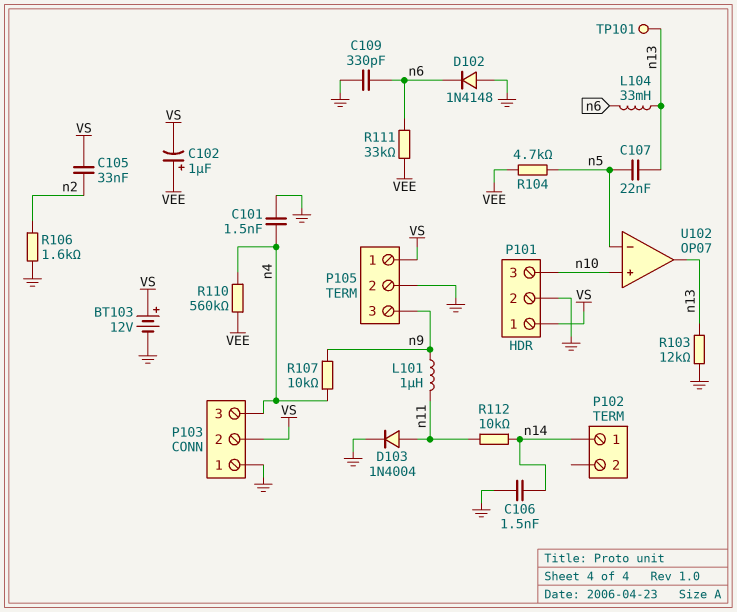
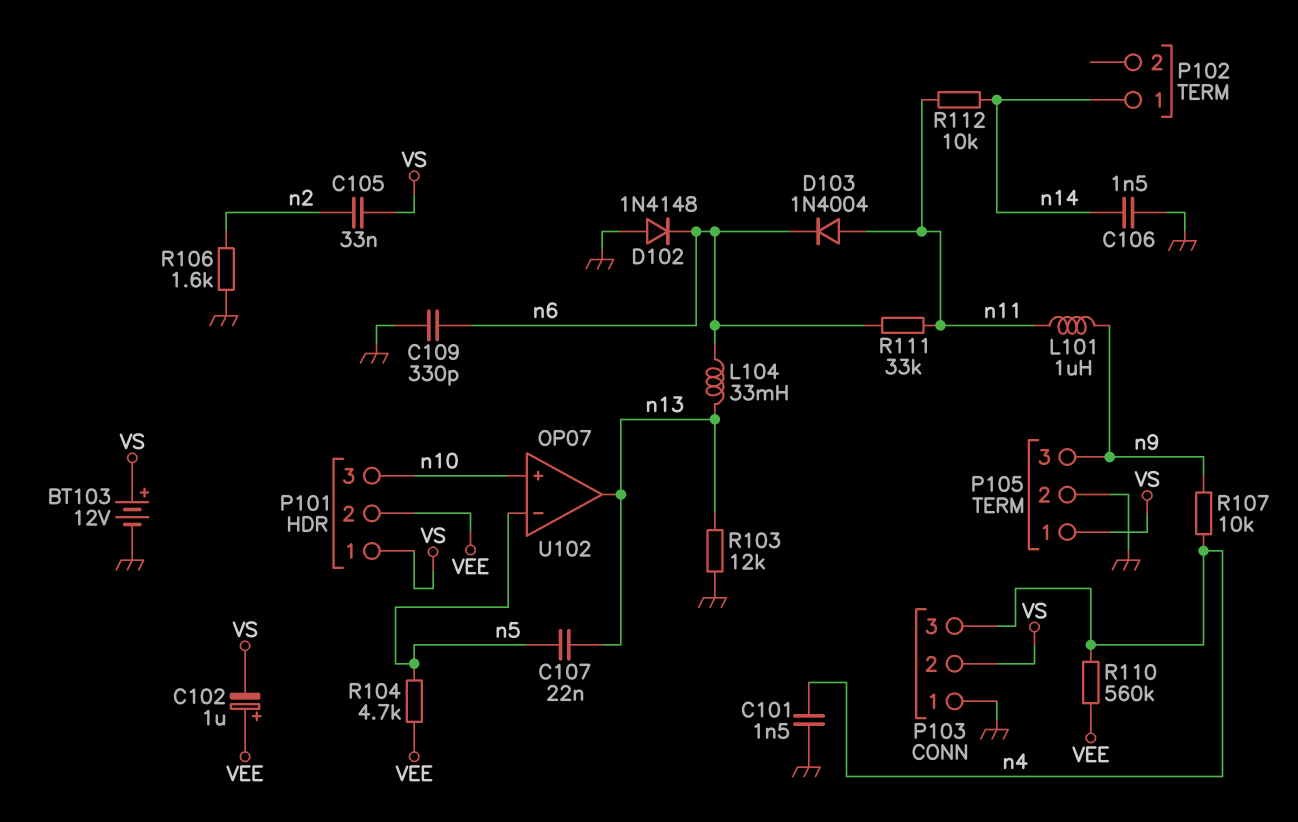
D103: diode 1N4004 (A n11, K GND) -> diode 1N4004 (A n11, K n6)
P101 pin 2: GND -> VEE
R111: 33k (VEE, n6) -> 33k (n6, n11)
TP101: test point (n13) -> none

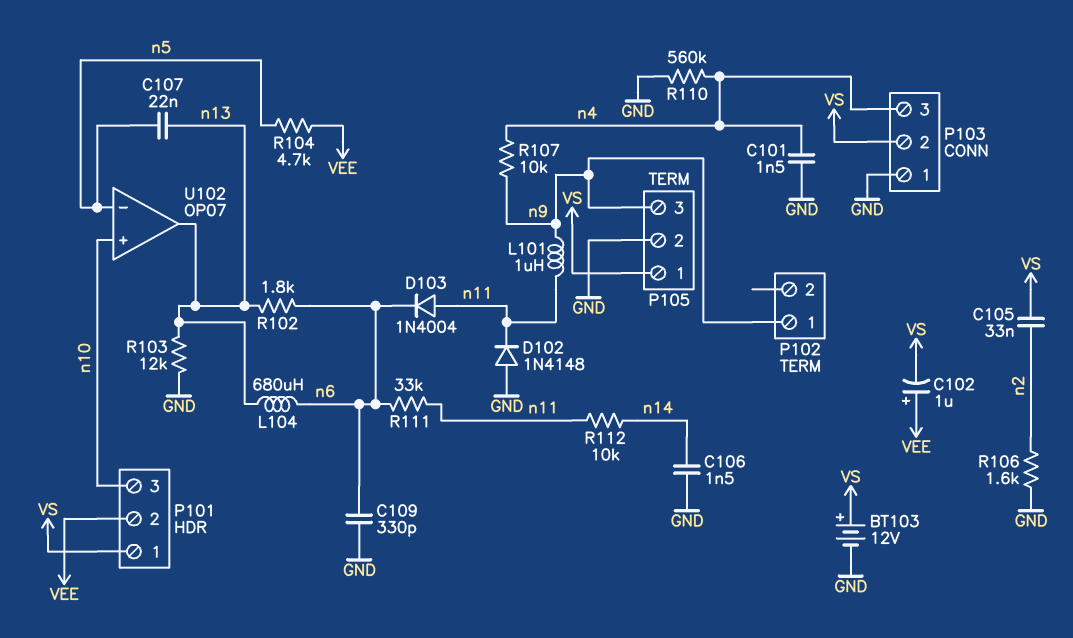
D102: diode 1N4148 (A GND, K n6) -> diode 1N4148 (A GND, K n11)
L104: 33mH (n6, n13) -> 680uH (n6, n13)
P102 pin 1: n14 -> n9
R102: none -> 1.8k (n6, n13)
R110: 560k (VEE, n4) -> 560k (GND, n4)

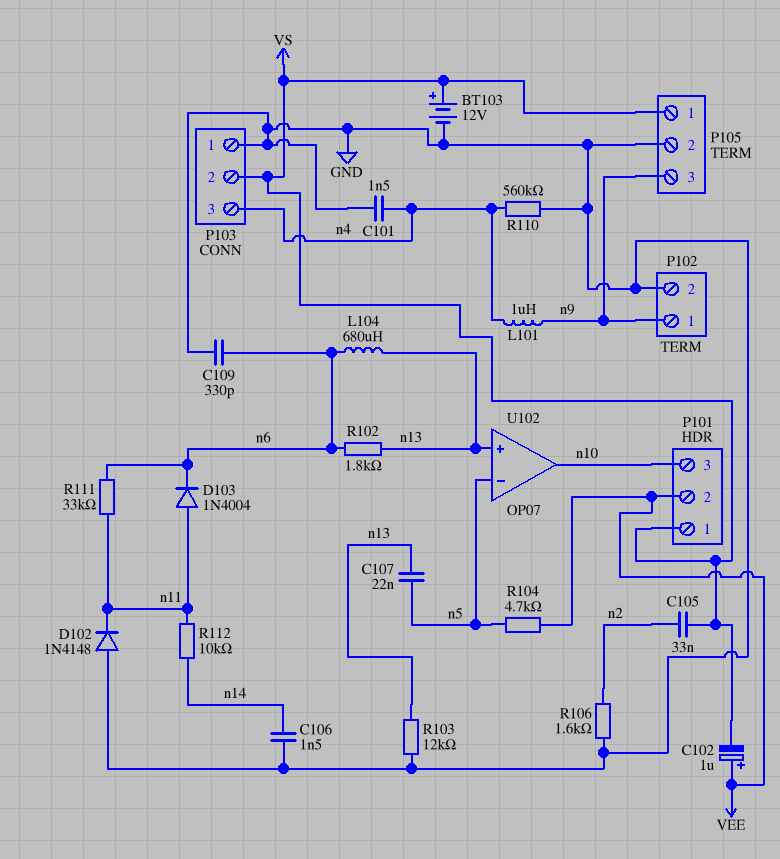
L101: 1uH (n9, n11) -> 1uH (n4, n9)
P102 pin 2: none -> GND
R107: 10k (n4, n9) -> none
U102 pin in+: n10 -> n13
U102 pin out: n13 -> n10

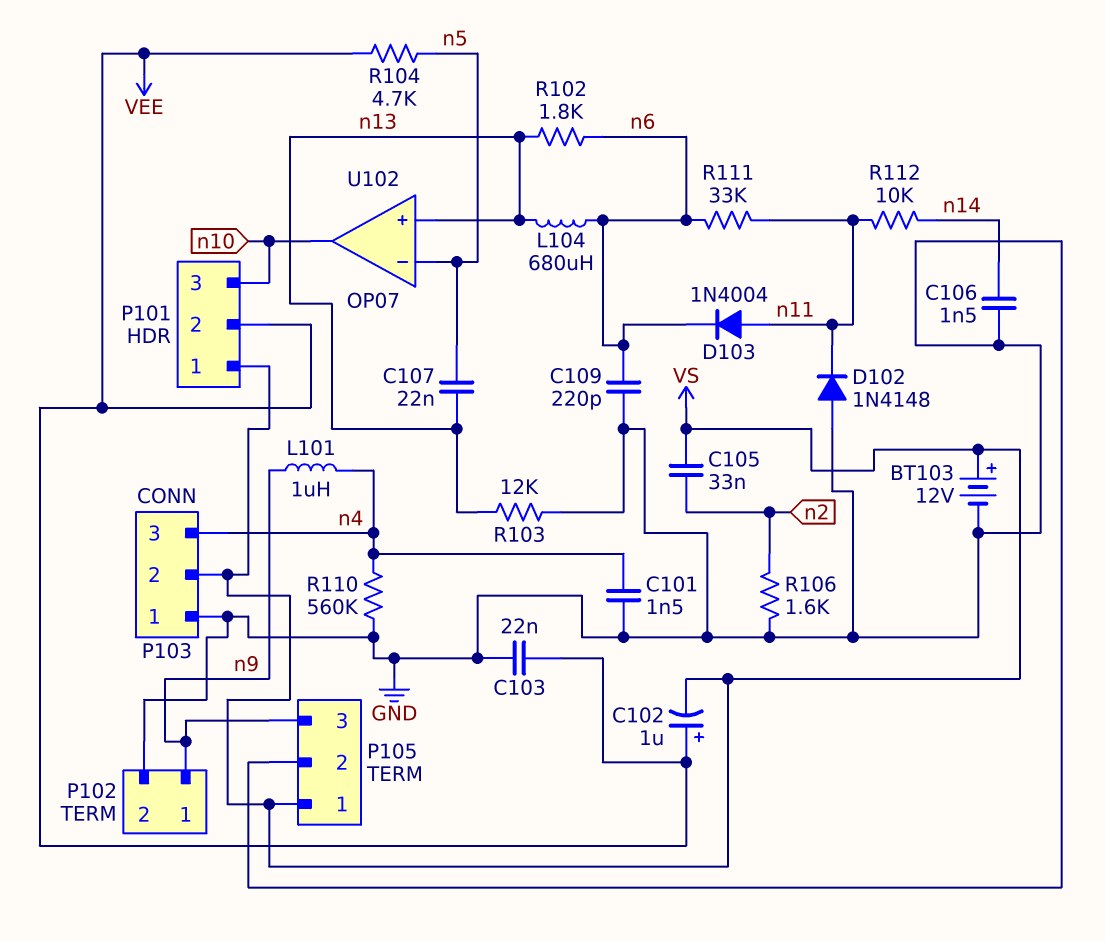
C103: none -> 22nF (GND, VEE)
C109: 330pF (GND, n6) -> 220pF (GND, n6)

